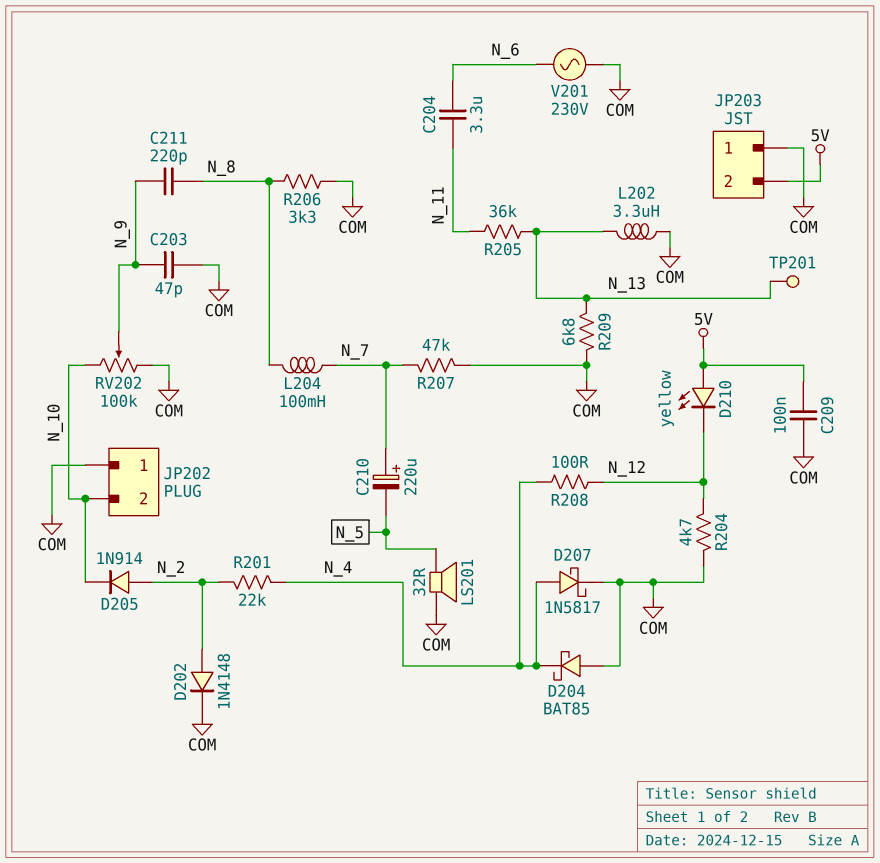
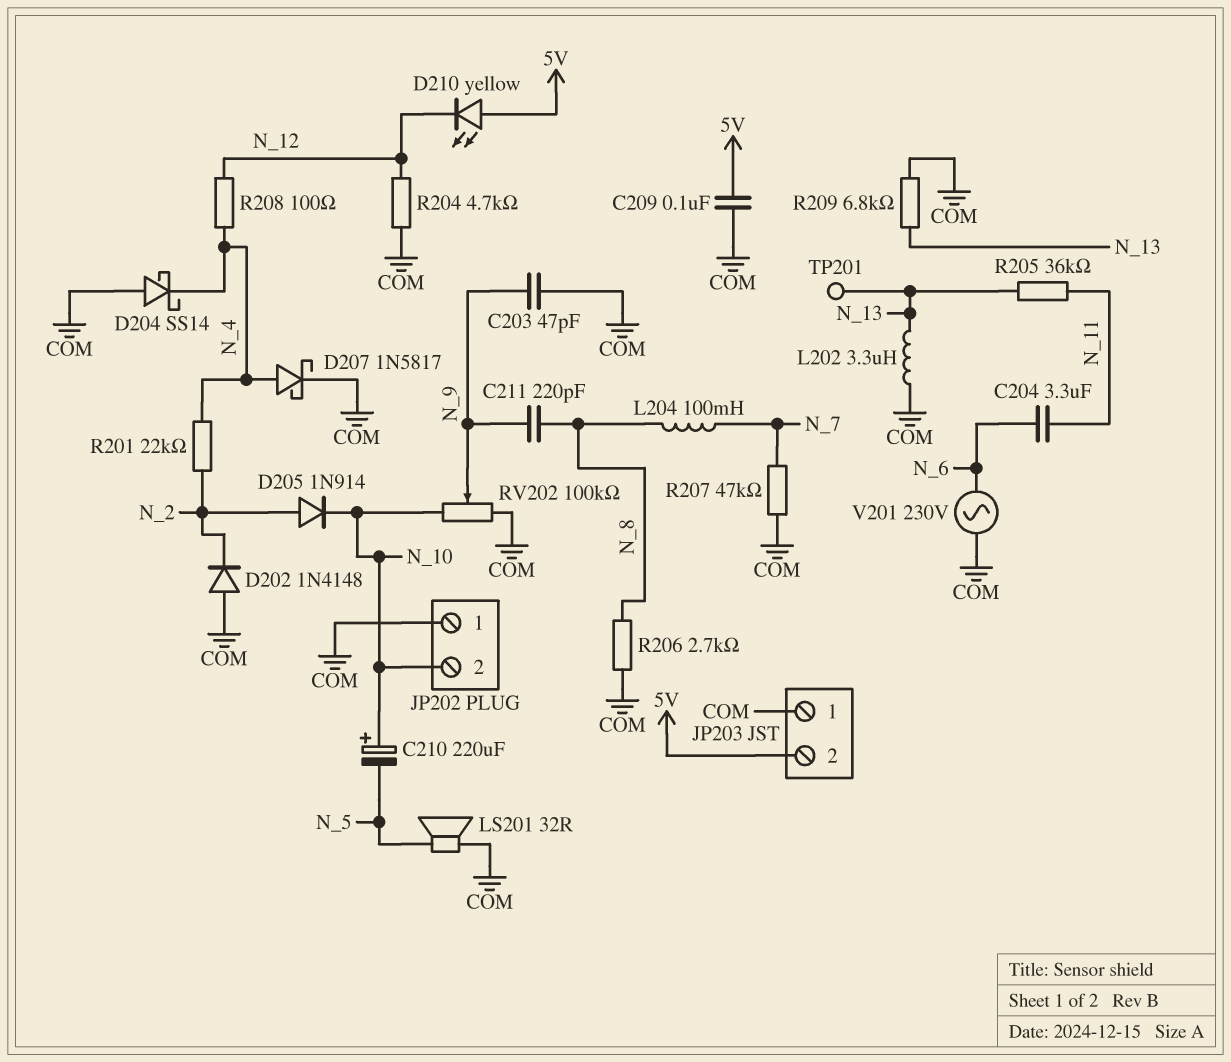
C210: 220uF (plus N_7, minus N_5) -> 220uF (plus N_10, minus N_5)
D202: diode 1N4148 (A N_2, K COM) -> diode 1N4148 (A COM, K N_2)
D204: schottky BAT85 (A COM, K N_4) -> schottky SS14 (A COM, K N_4)
R206: 3.3k (COM, N_8) -> 2.7k (COM, N_8)

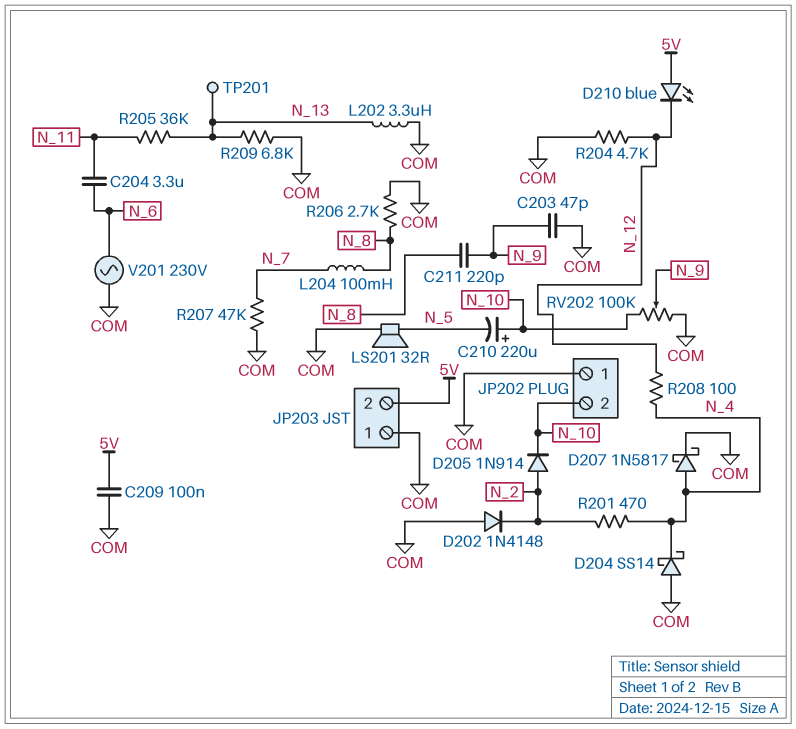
D210: LED yellow (A 5V, K N_12) -> LED blue (A 5V, K N_12)
R201: 22k (N_2, N_4) -> 470 (N_2, N_4)

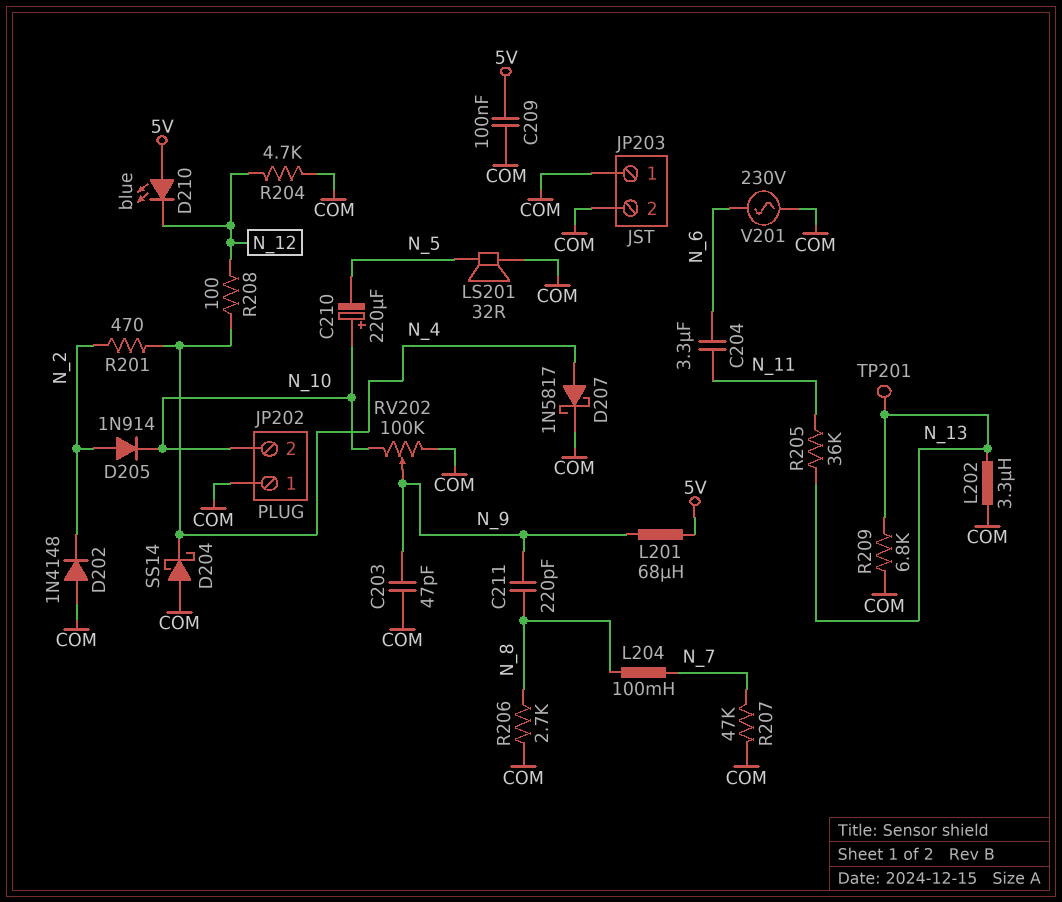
JP203 pin 2: 5V -> COM
L201: none -> 68uH (5V, N_9)

